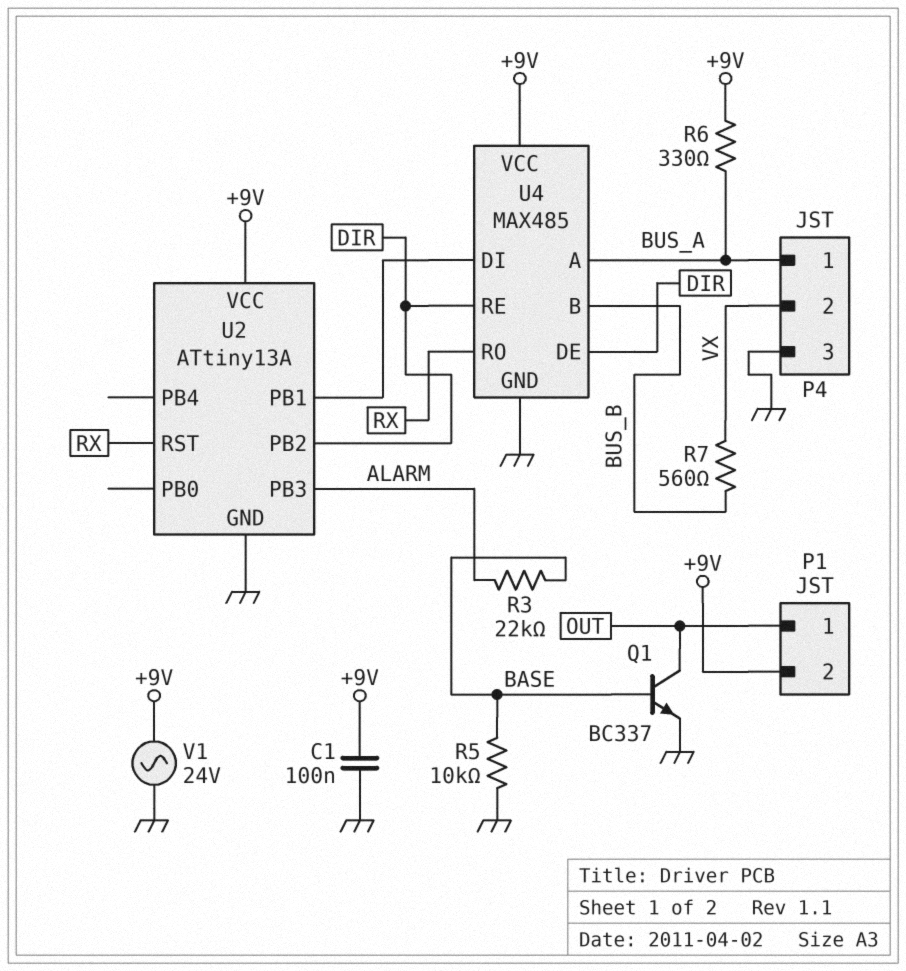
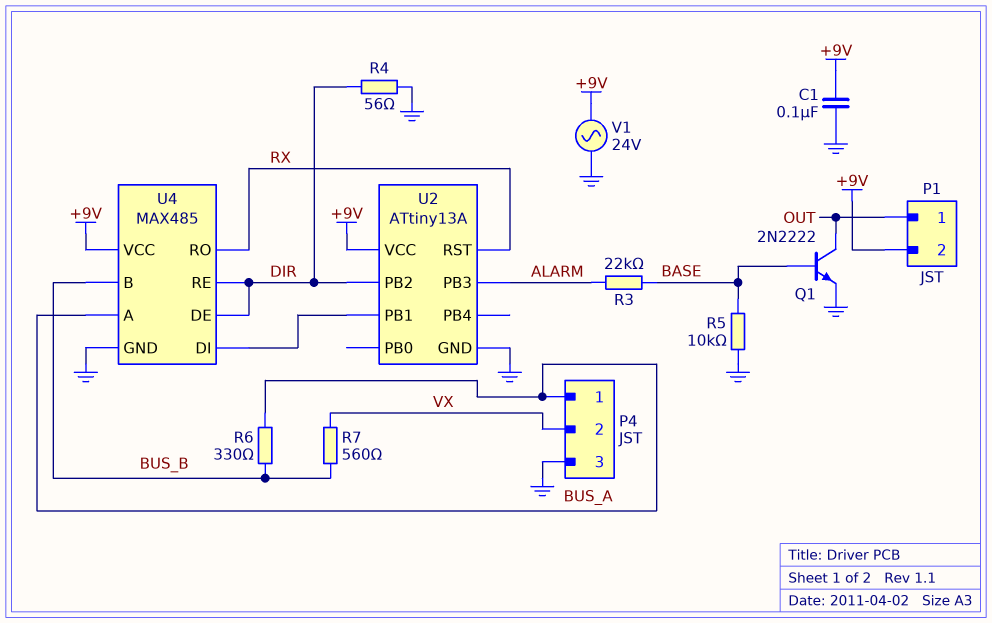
Q1: NPN BC337 (B BASE, C OUT, E GND) -> NPN 2N2222 (B BASE, C OUT, E GND)
R4: none -> 56 (DIR, GND)
R6: 330 (+9V, BUS_A) -> 330 (BUS_A, BUS_B)

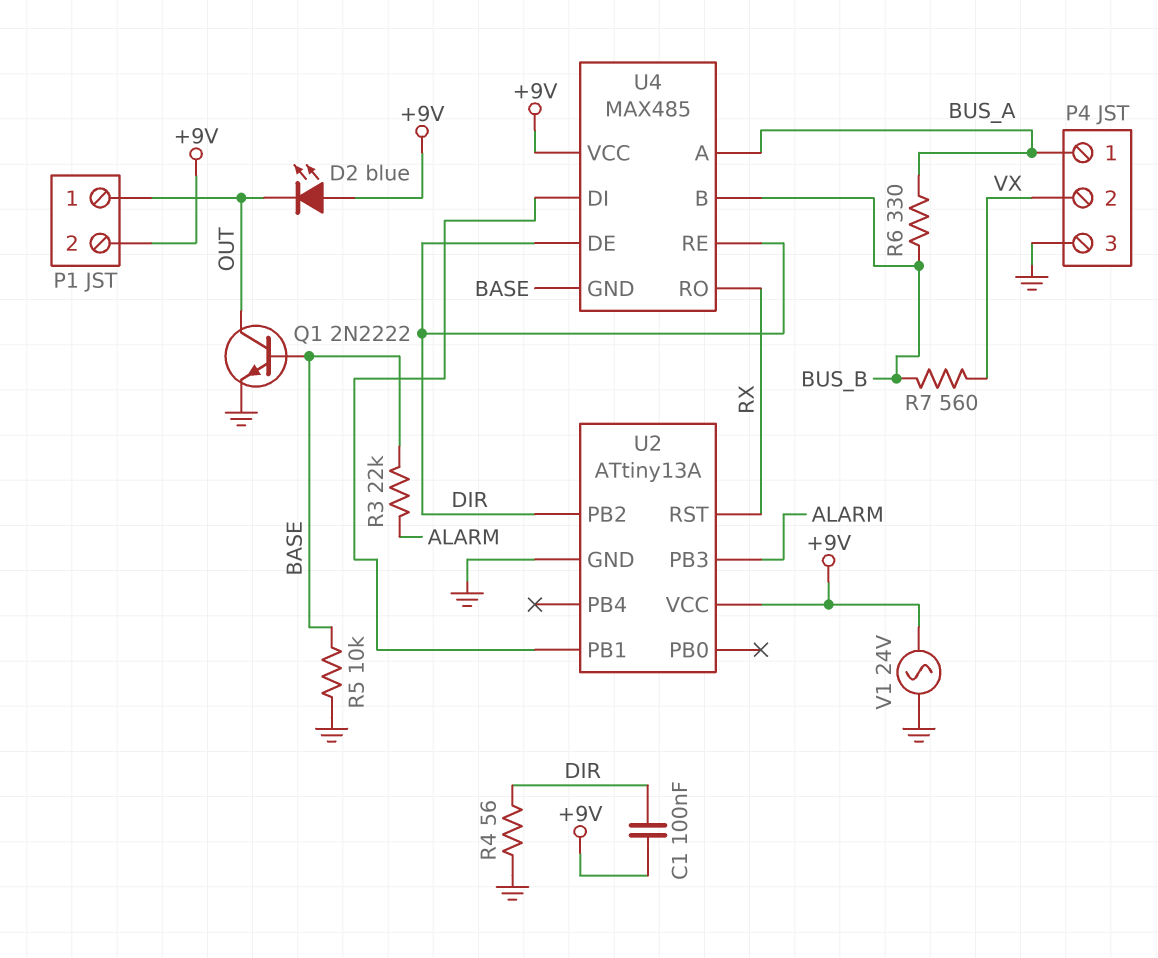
C1: 100nF (+9V, GND) -> 100nF (+9V, DIR)
D2: none -> LED blue (A +9V, K OUT)
U4 pin GND: GND -> BASE

